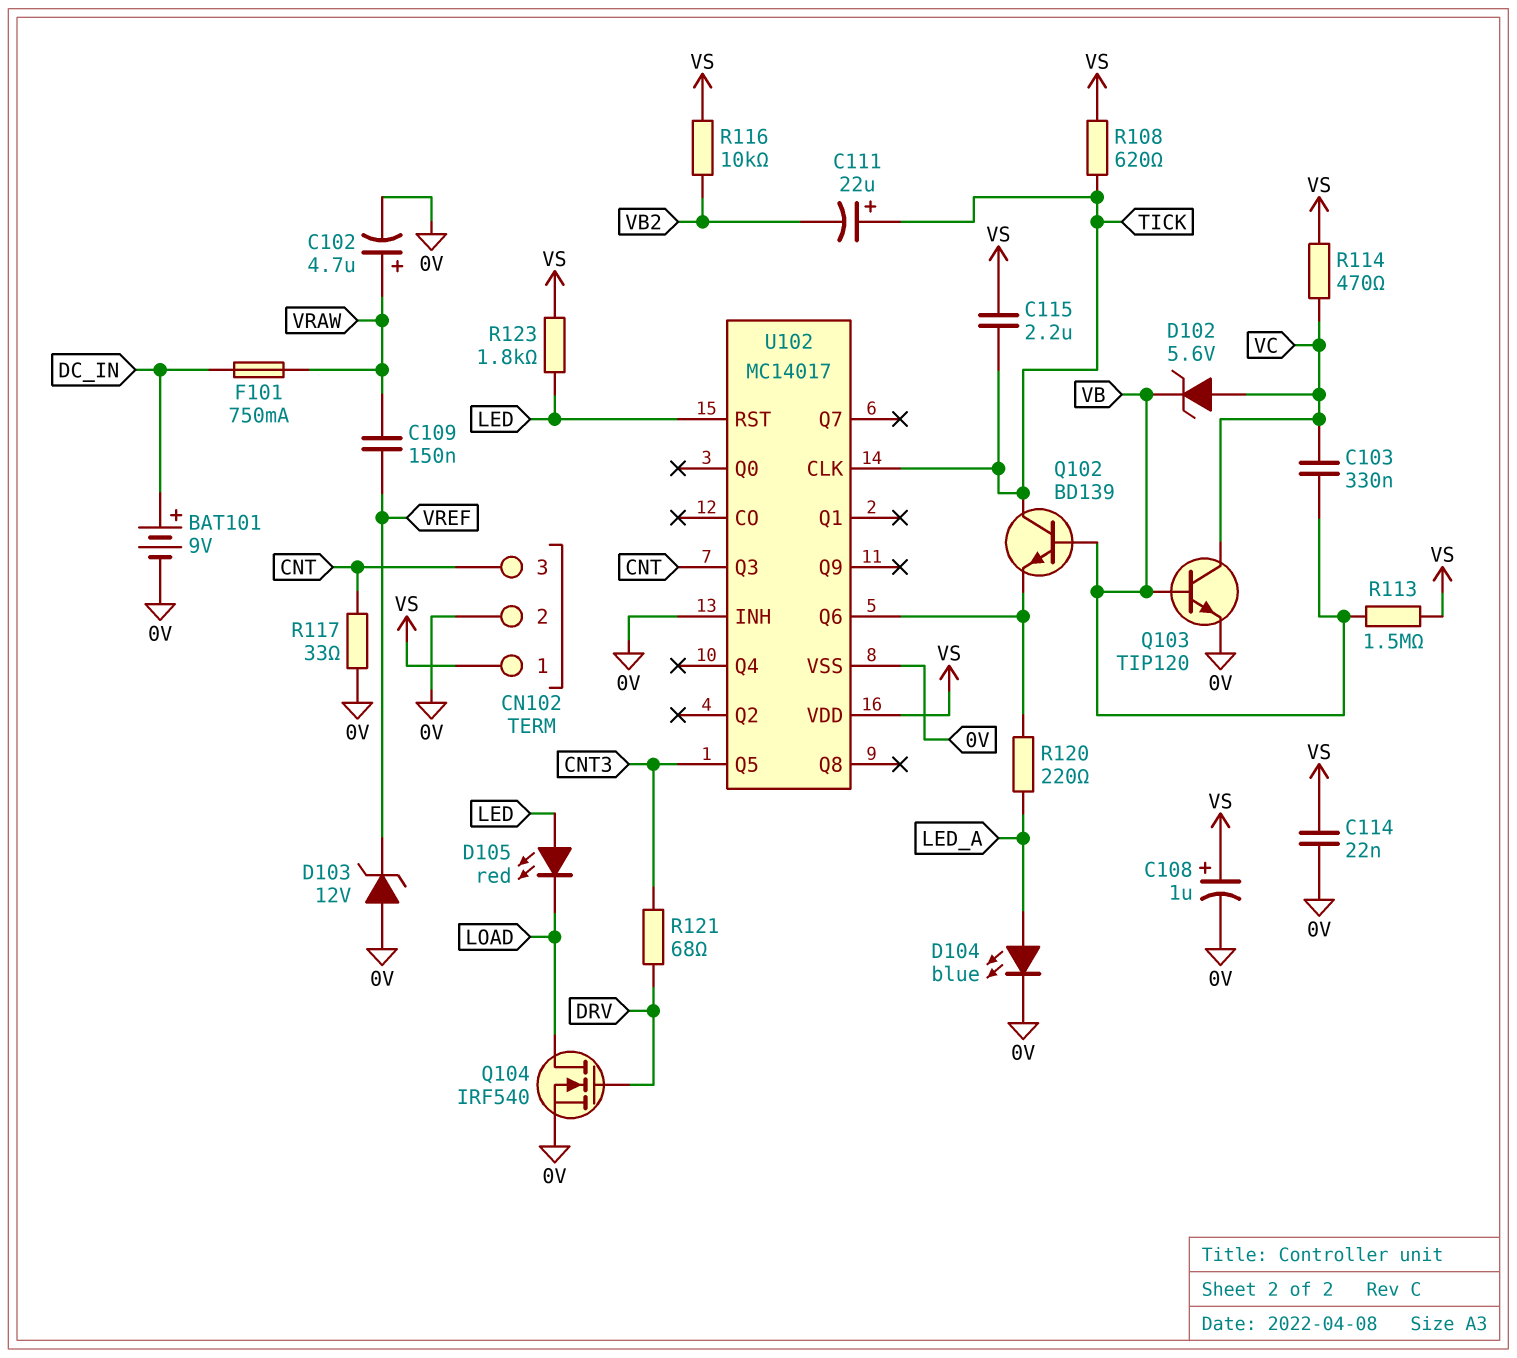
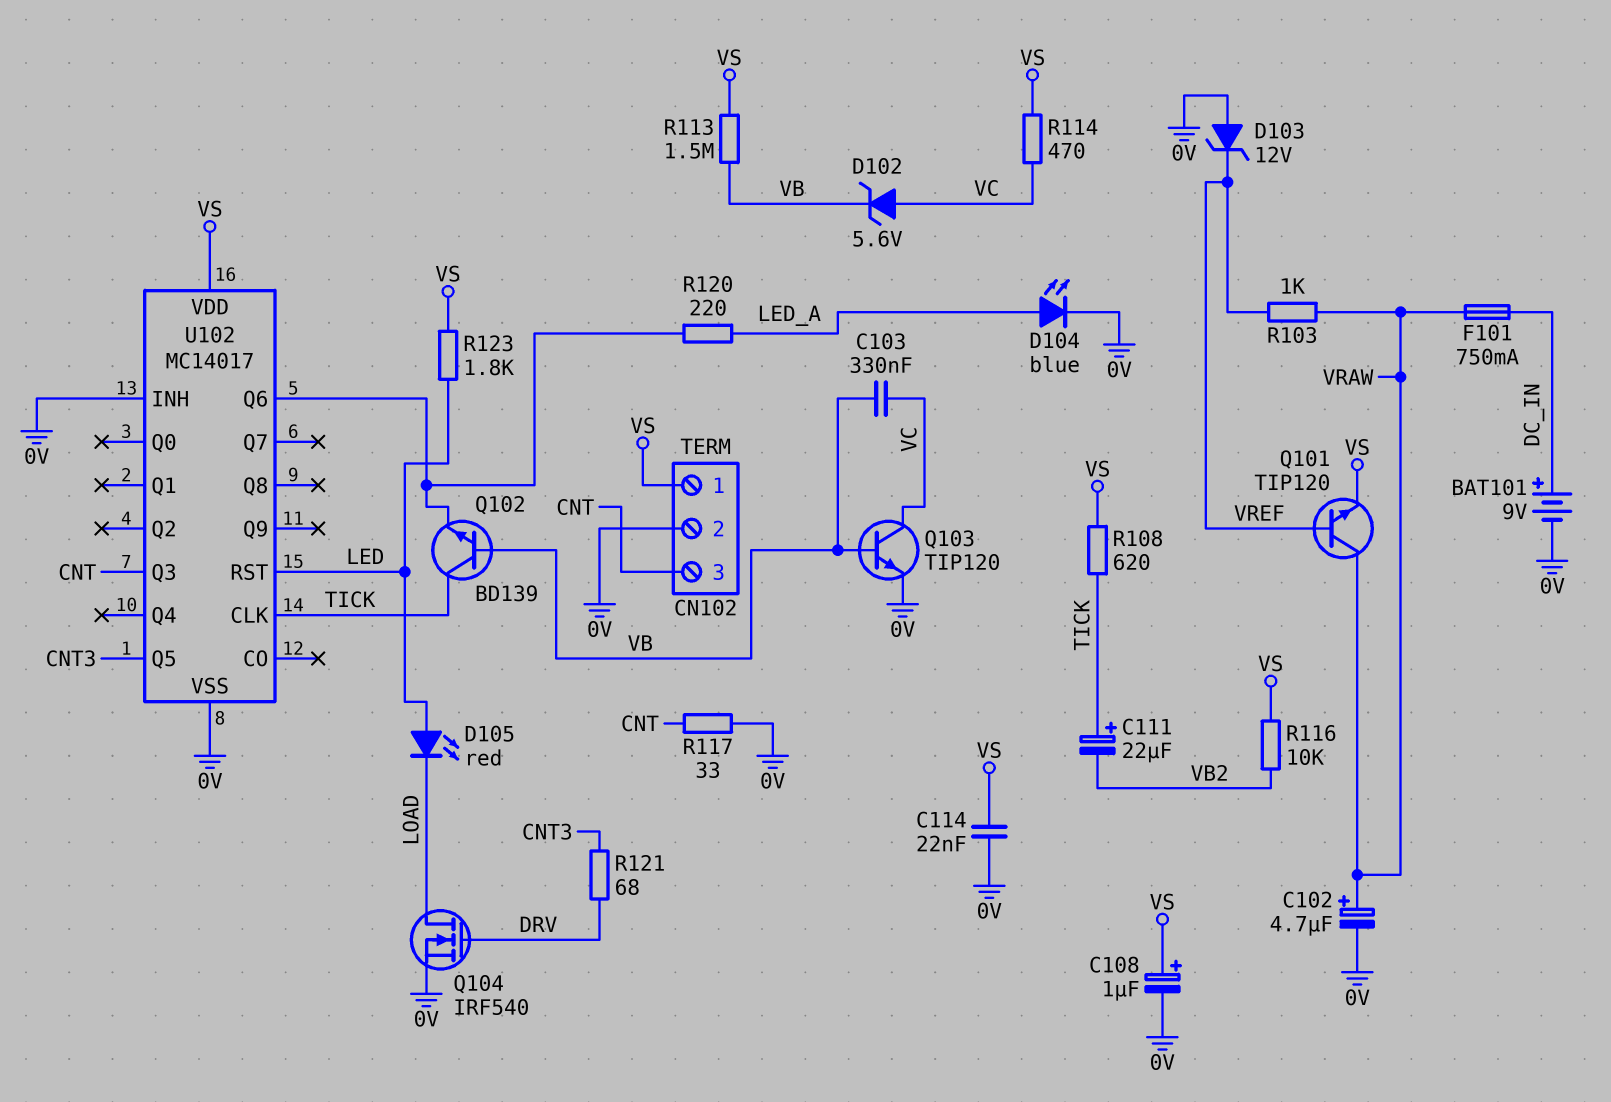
C109: 150nF (VRAW, VREF) -> none
C115: 2.2uF (TICK, VS) -> none
Q101: none -> NPN TIP120 (B VREF, C VRAW, E VS)
R103: none -> 1k (VRAW, VREF)

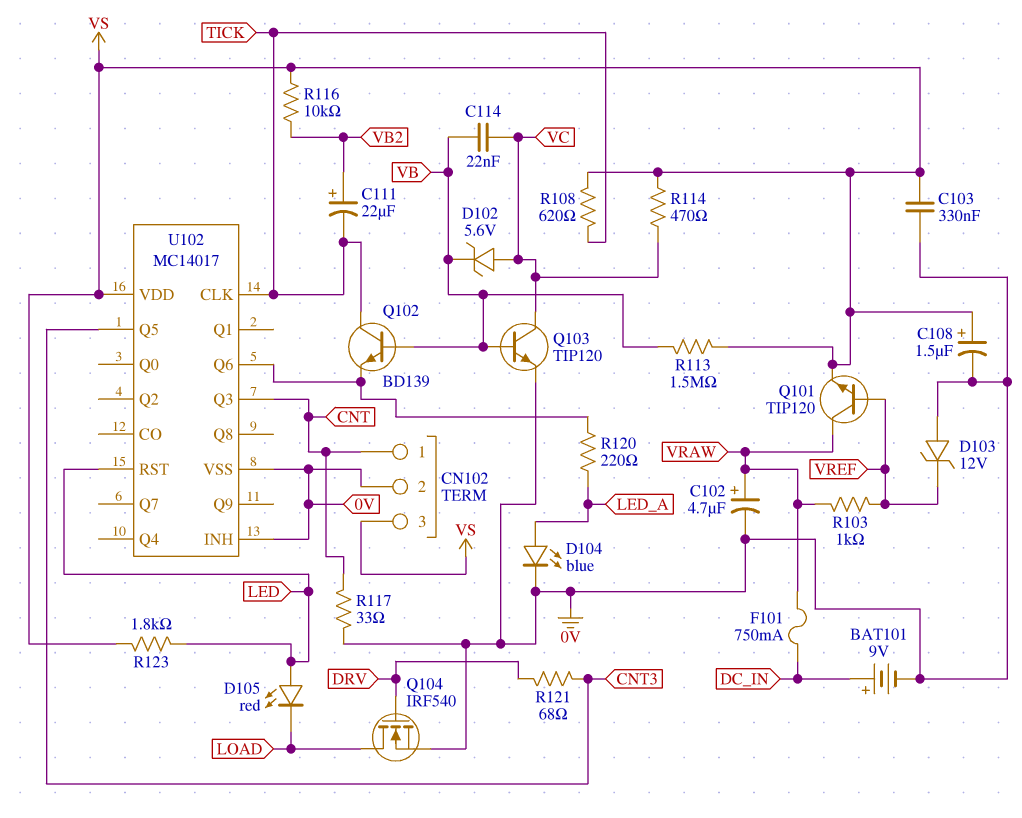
C103: 330nF (VB, VC) -> 330nF (0V, VS)
C108: 1uF (plus VS, minus 0V) -> 1.5uF (plus VS, minus 0V)
C111: 22uF (plus TICK, minus VB2) -> 22uF (plus VB2, minus TICK)
C114: 22nF (0V, VS) -> 22nF (VB, VC)
CN102 pin 1: VS -> CNT
CN102 pin 3: CNT -> VS

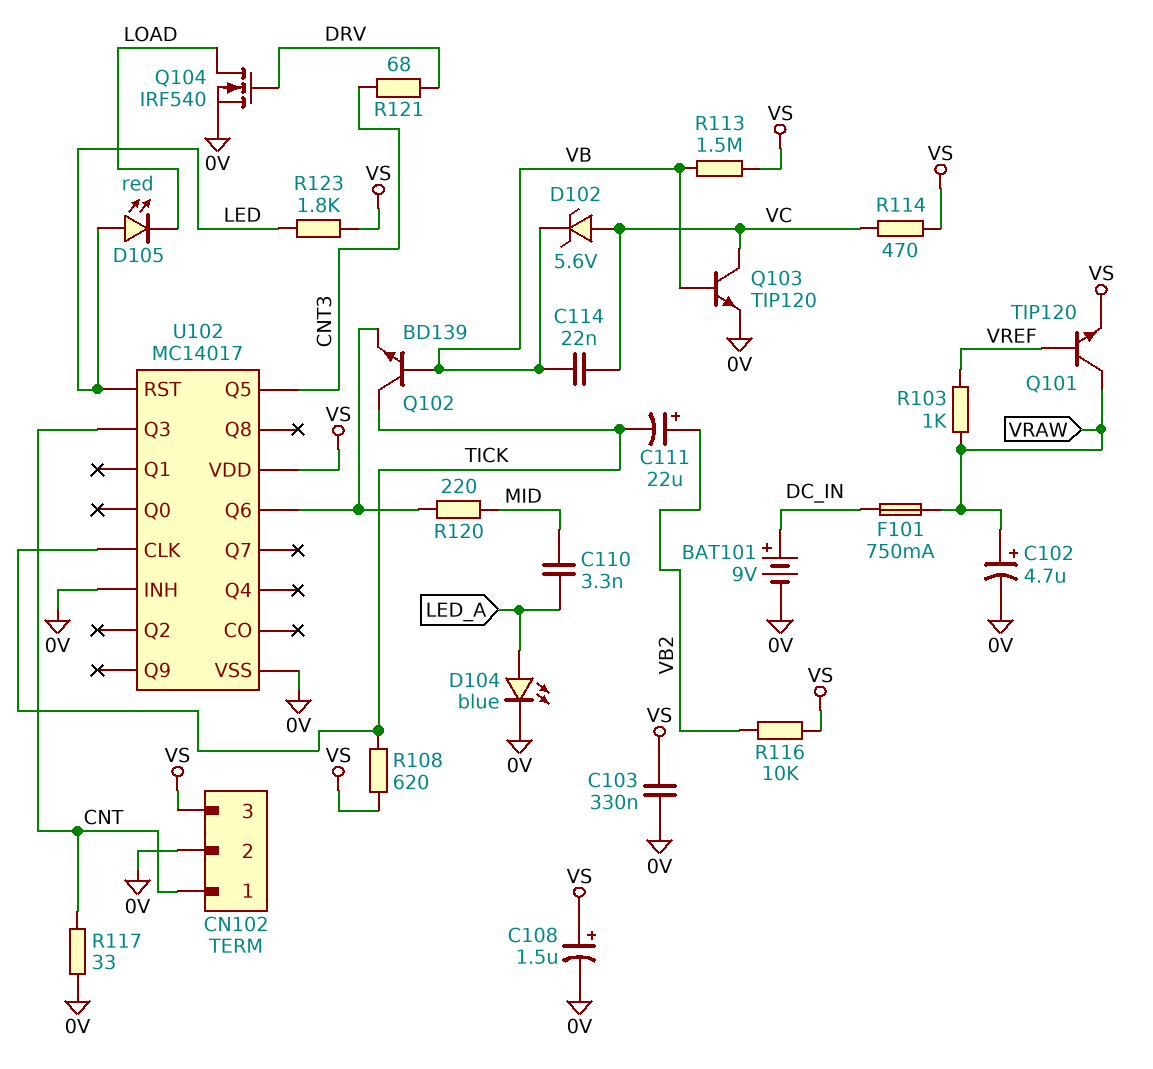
C110: none -> 3.3nF (LED_A, MID)
D103: zener 12V (A 0V, K VREF) -> none
R120: 220 (LED_A, U102/Q6) -> 220 (MID, U102/Q6)

